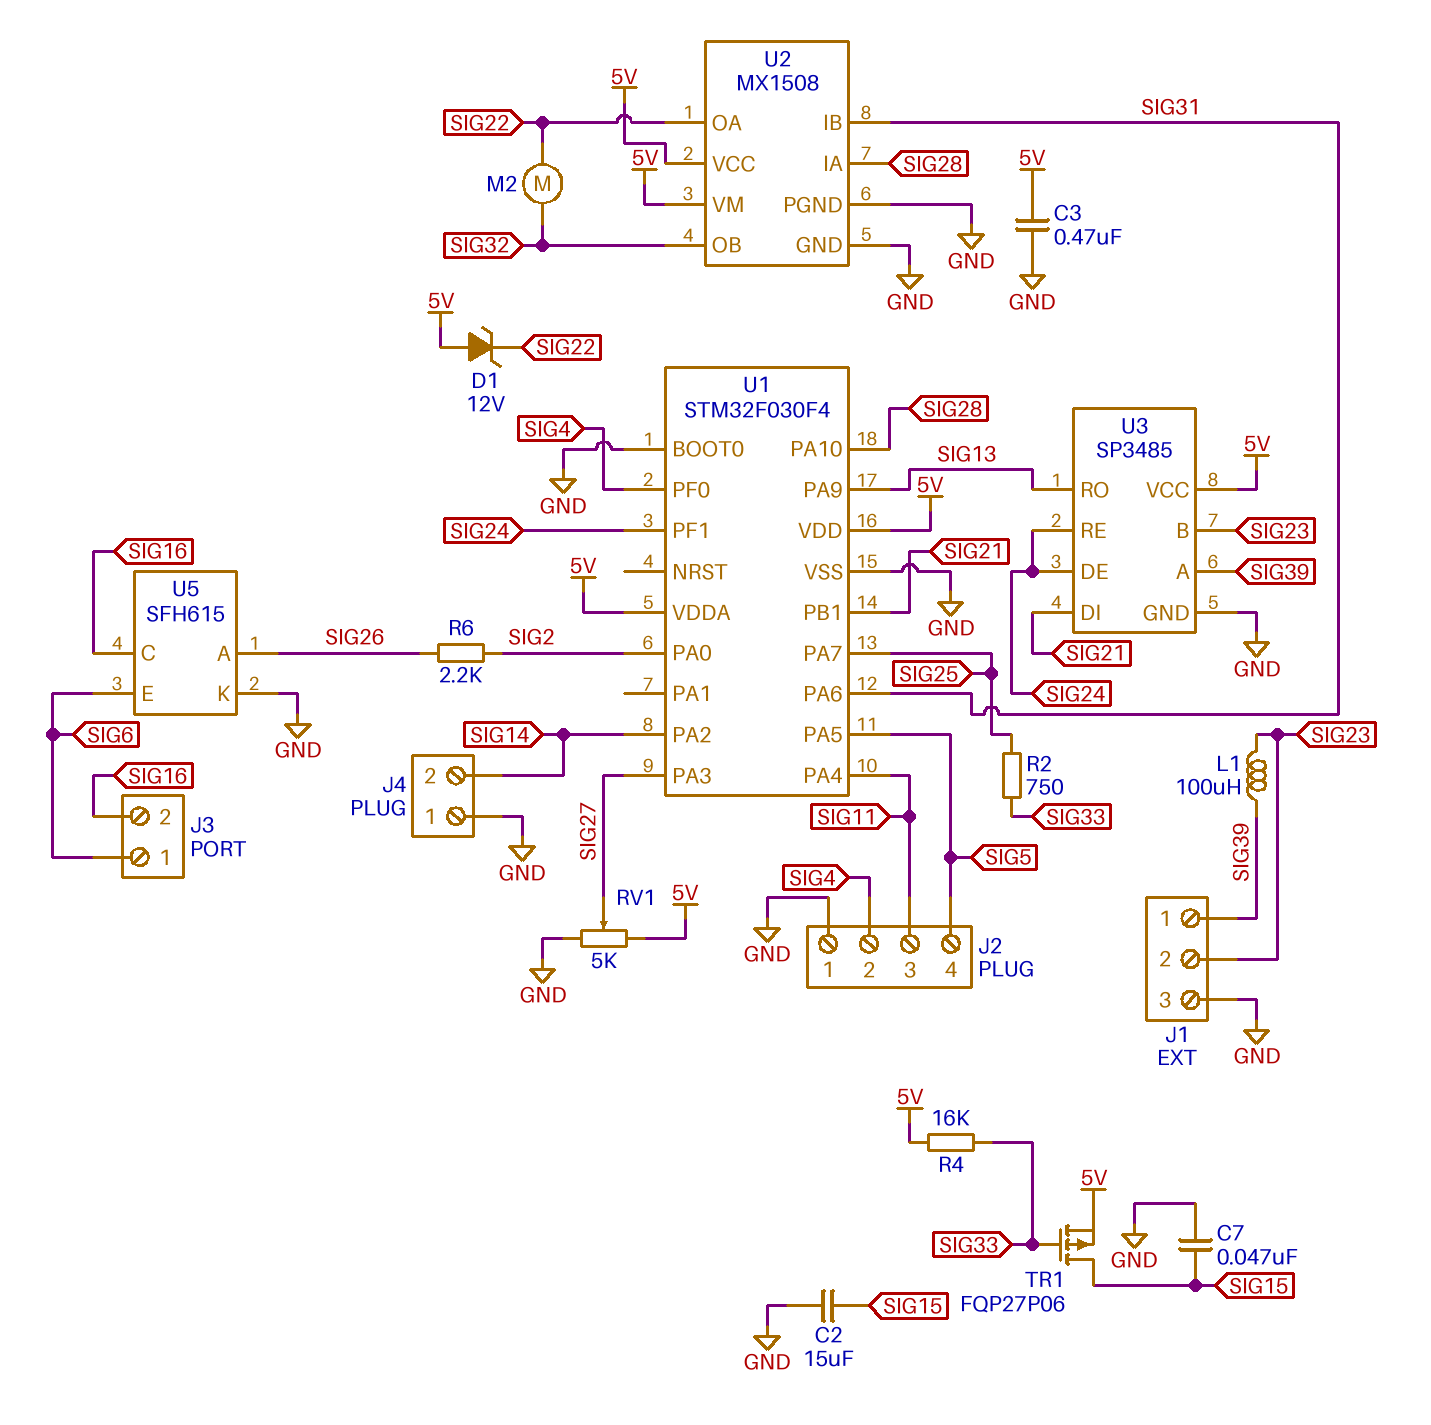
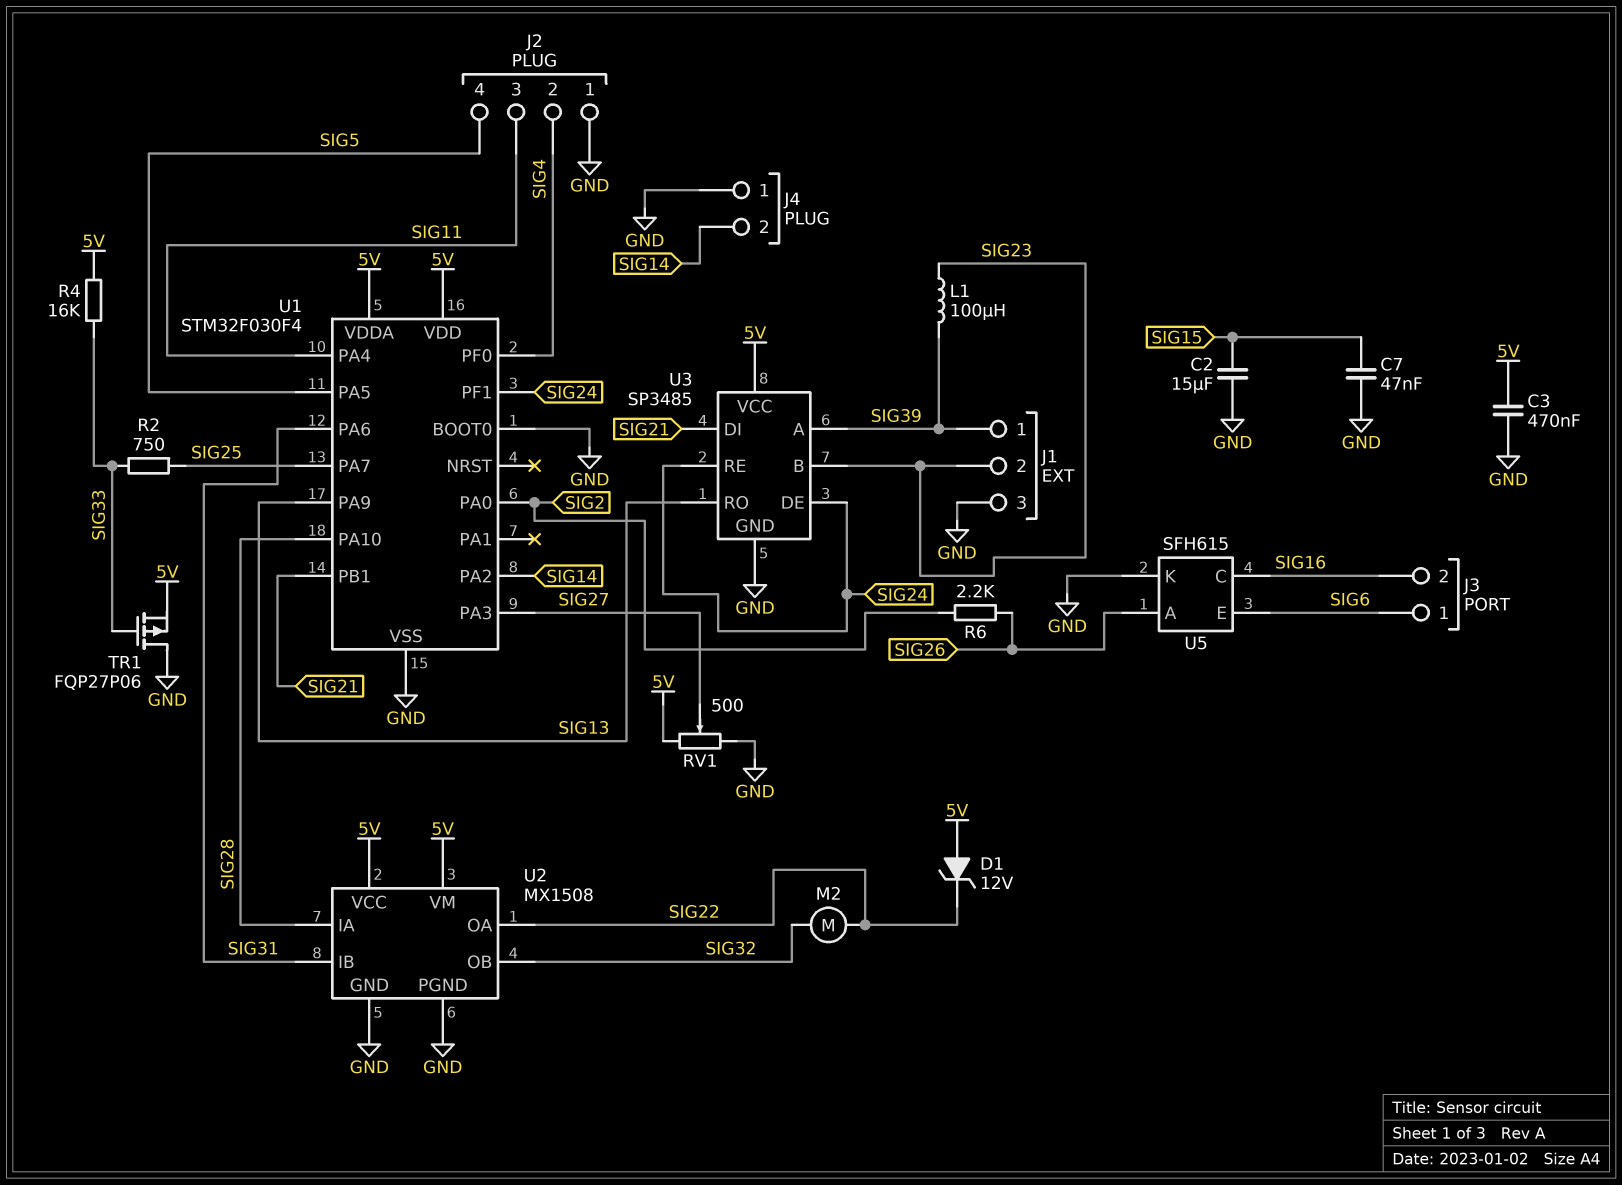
RV1: 5k (5V, GND, wiper SIG27) -> 500 (5V, GND, wiper SIG27)
TR1: PMOS FQP27P06 (G SIG33, D SIG15, S 5V) -> PMOS FQP27P06 (G SIG33, D GND, S 5V)

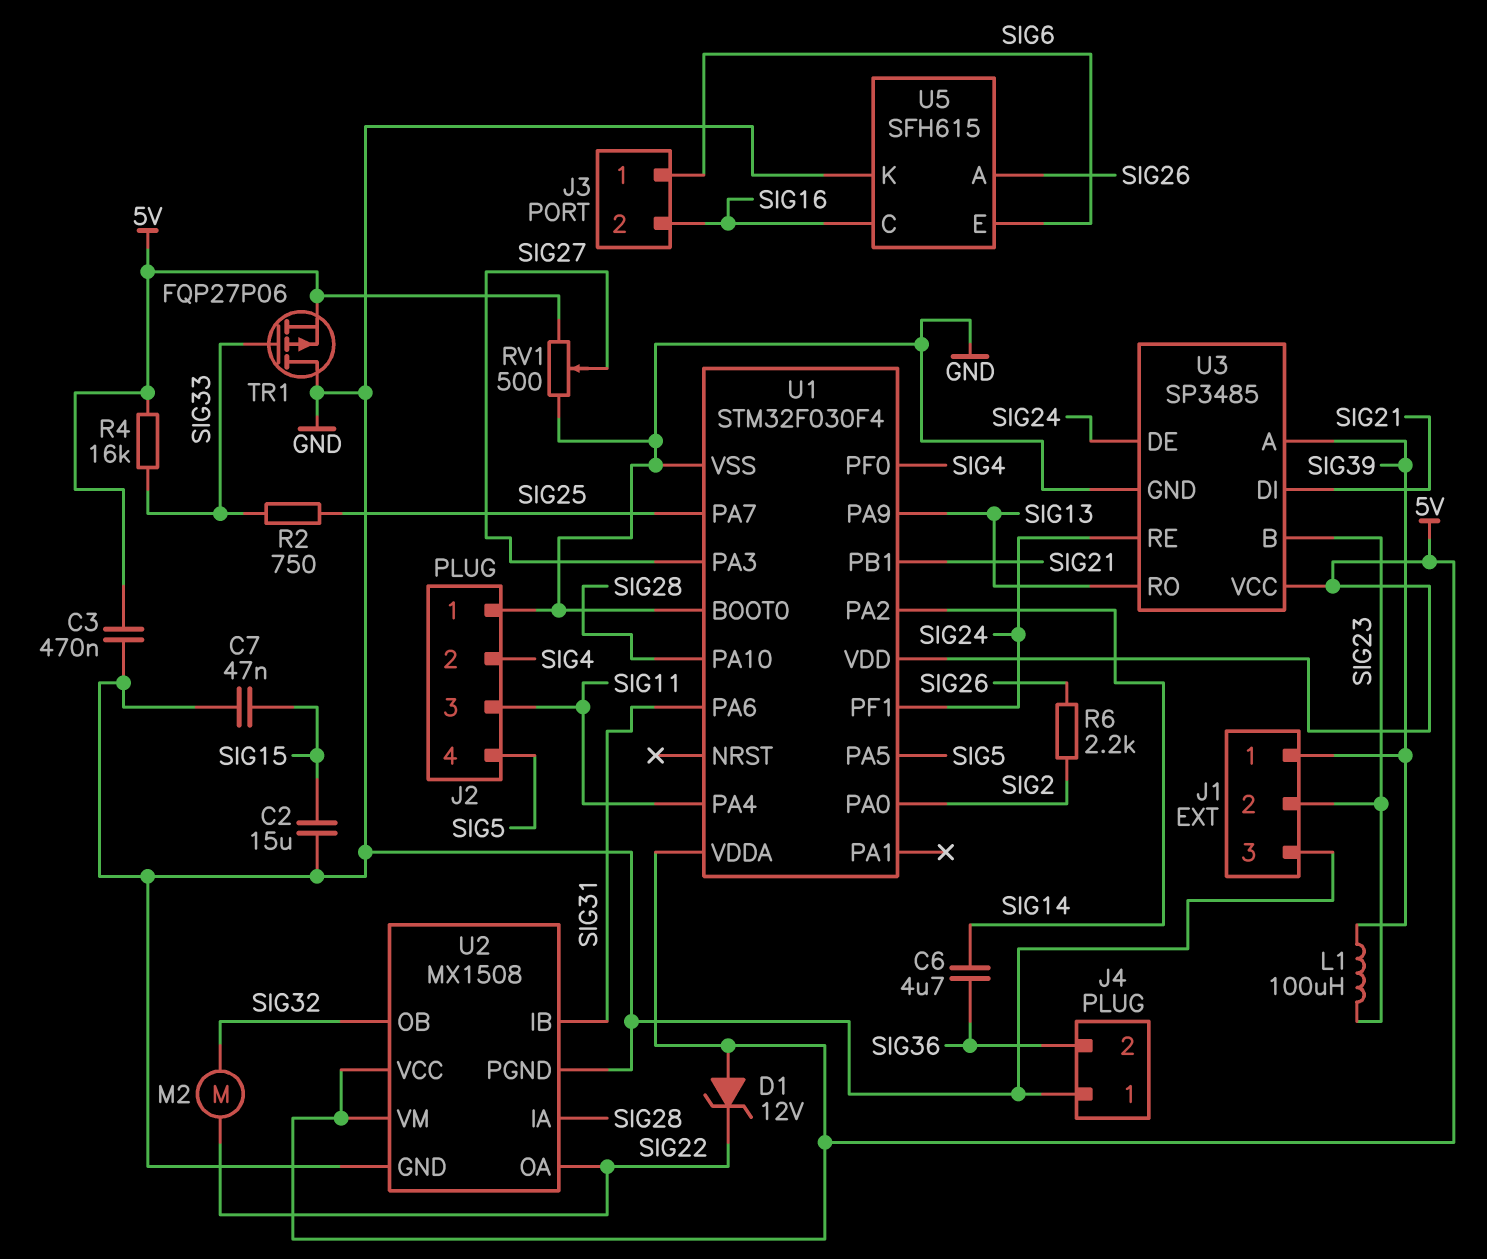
C6: none -> 4.7uF (SIG14, SIG36)
J4 pin 2: SIG14 -> SIG36

